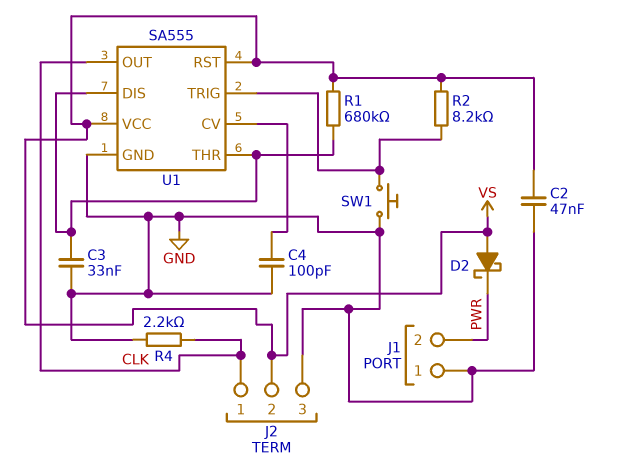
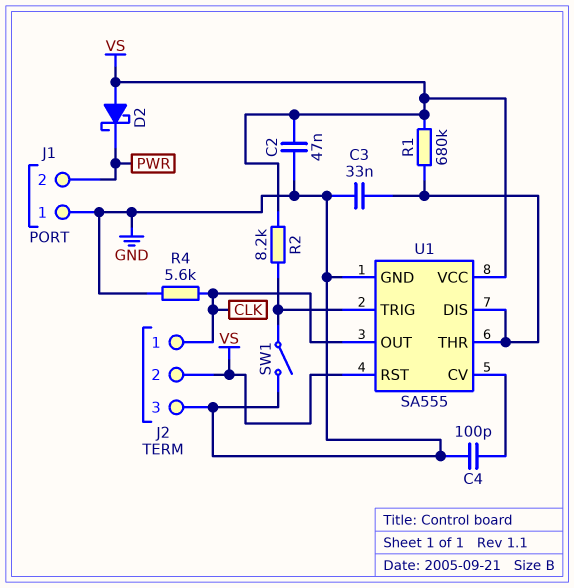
R4: 2.2k (CLK, GND) -> 5.6k (CLK, GND)
SW1: button (GND, U1/TRIG) -> switch (GND, U1/TRIG)

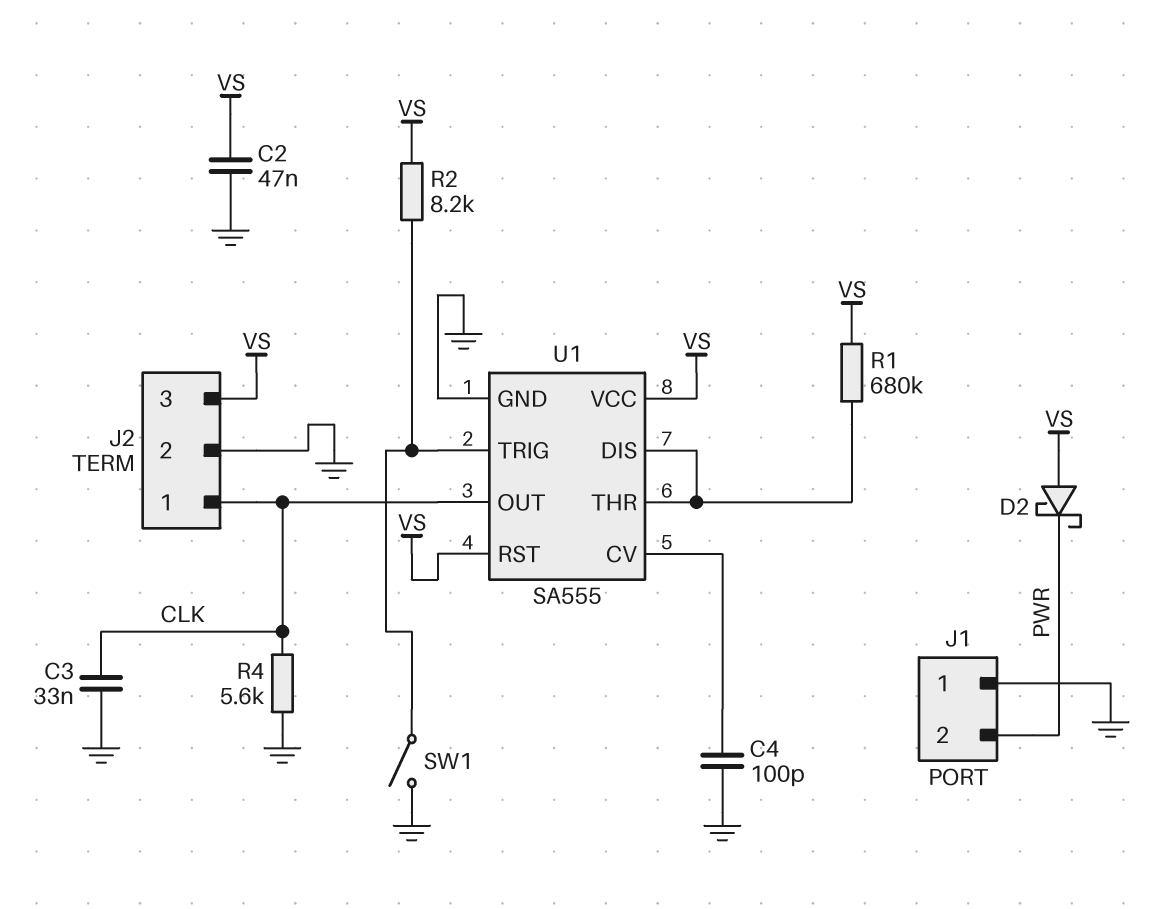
C3: 33nF (GND, U1/DIS) -> 33nF (CLK, GND)
J2 pin 2: VS -> GND
J2 pin 3: GND -> VS

